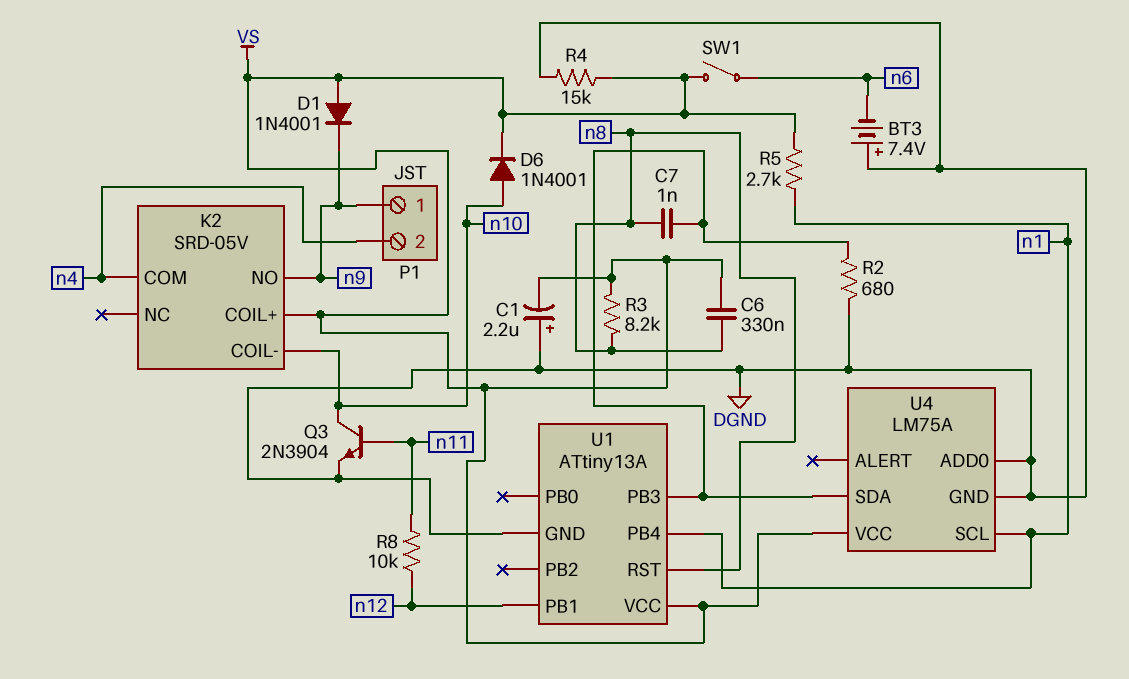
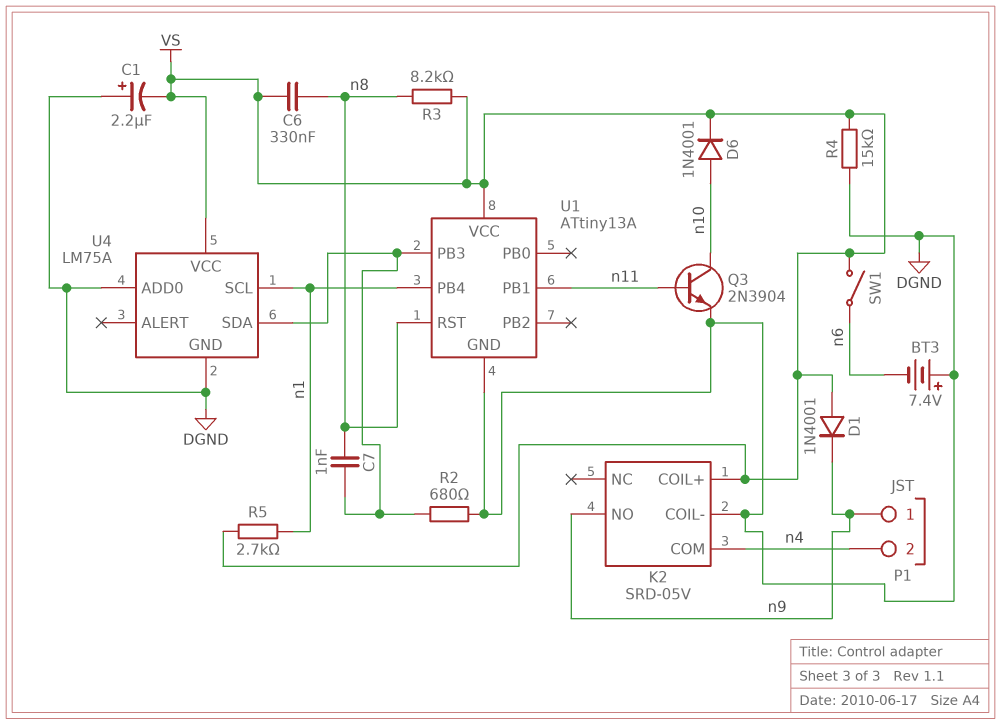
K2 pin COIL-: n10 -> DGND
R8: 10k (n11, n12) -> none
U1 pin PB1: n12 -> n11

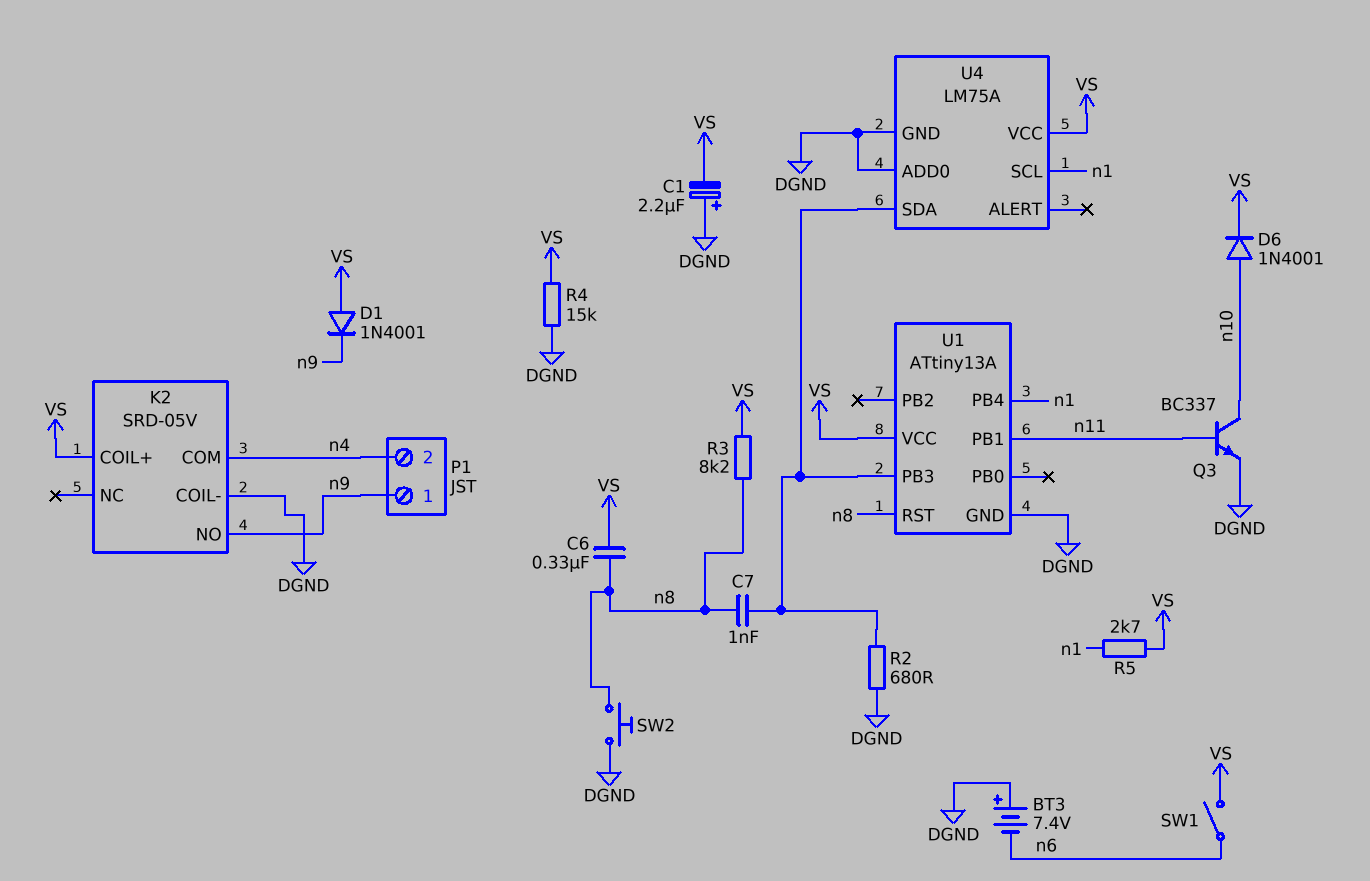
Q3: NPN 2N3904 (B n11, C n10, E DGND) -> NPN BC337 (B n11, C n10, E DGND)
SW2: none -> button (DGND, n8)

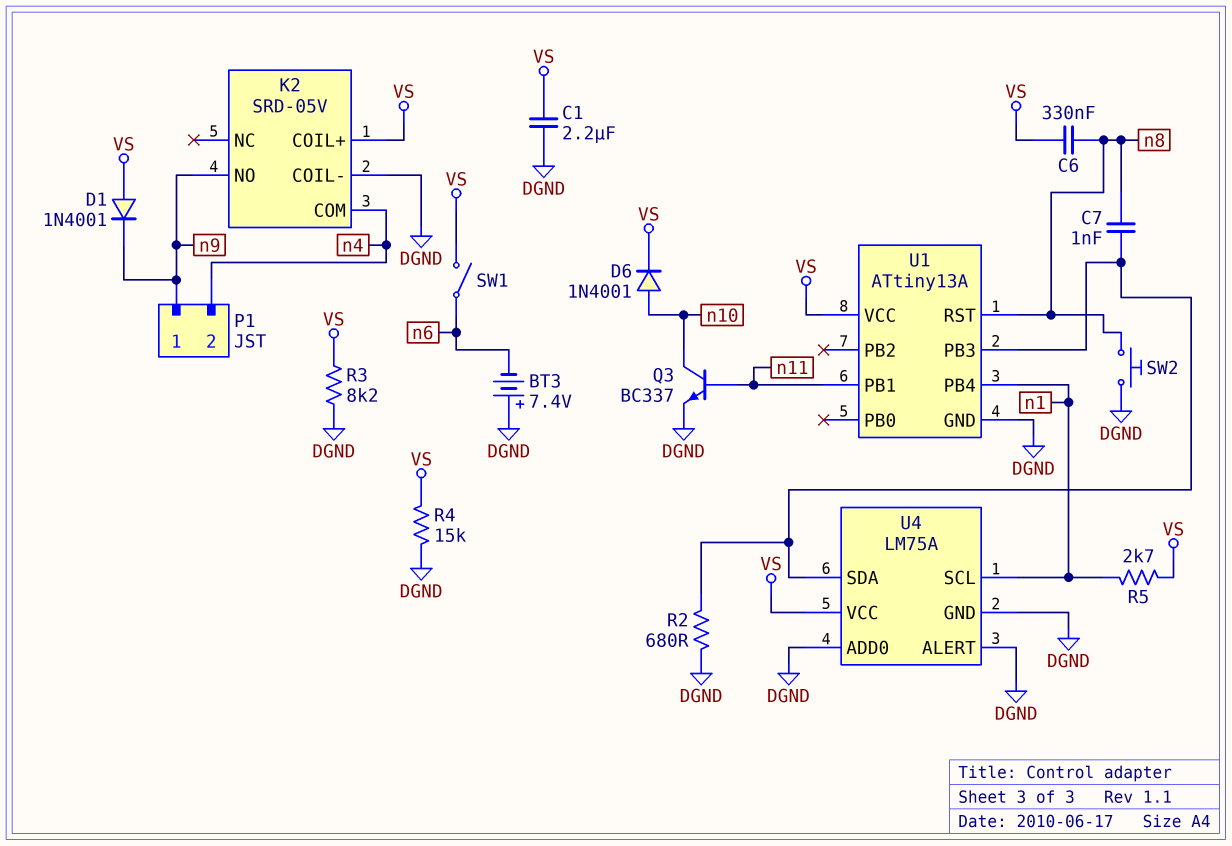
C1: 2.2uF (plus DGND, minus VS) -> 2.2uF (DGND, VS)
R3: 8.2k (VS, n8) -> 8.2k (DGND, VS)
U4 pin ALERT: none -> DGND

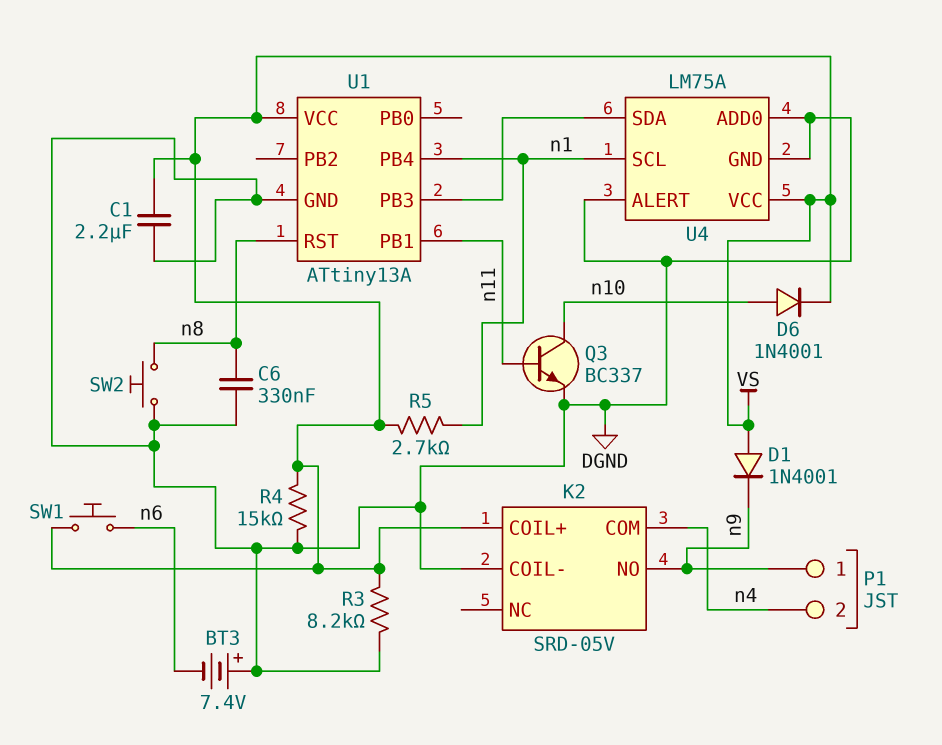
C6: 330nF (VS, n8) -> 330nF (DGND, n8)
C7: 1nF (U1/PB3, n8) -> none
R2: 680 (DGND, U1/PB3) -> none
SW1: switch (VS, n6) -> button (VS, n6)

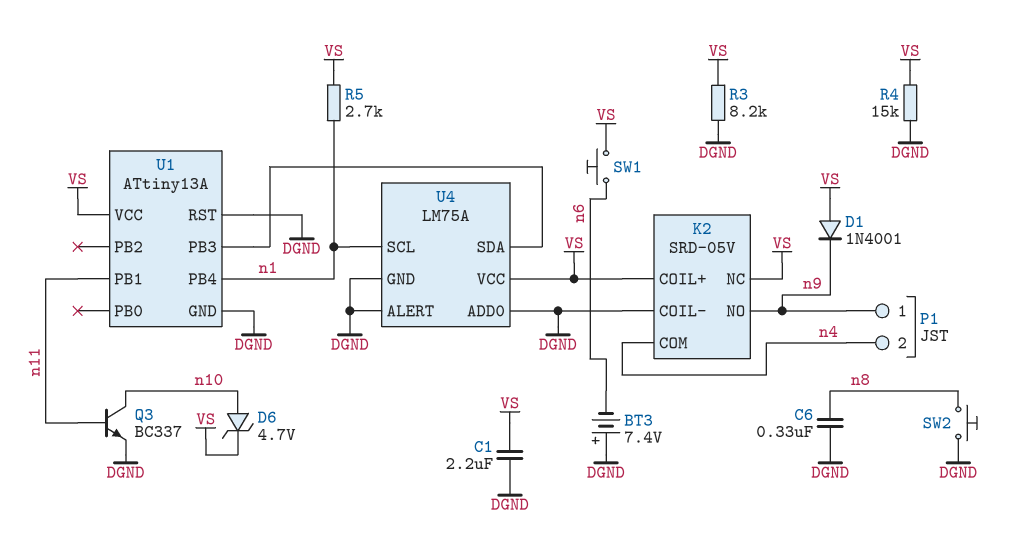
D6: diode 1N4001 (A n10, K VS) -> zener 4.7V (A n10, K VS)
K2 pin NC: none -> VS
U1 pin RST: n8 -> DGND

